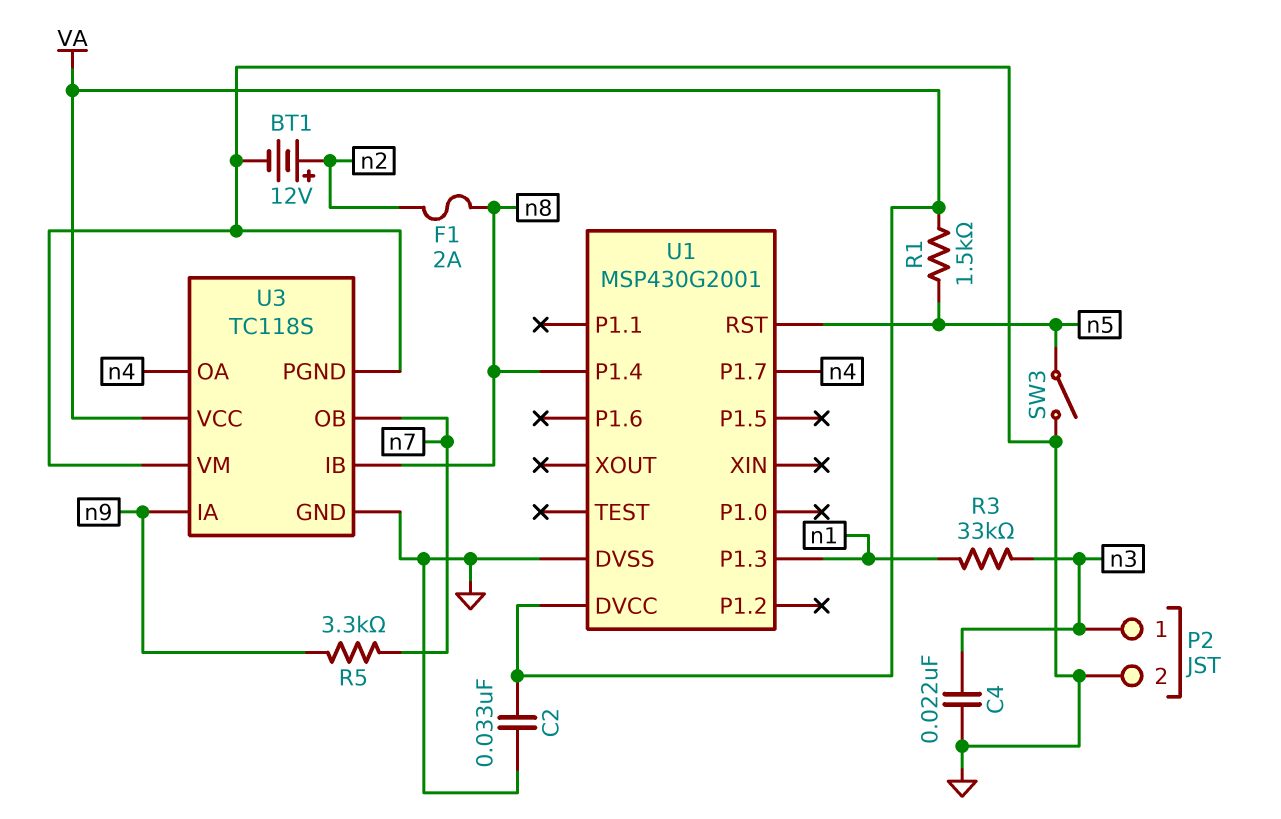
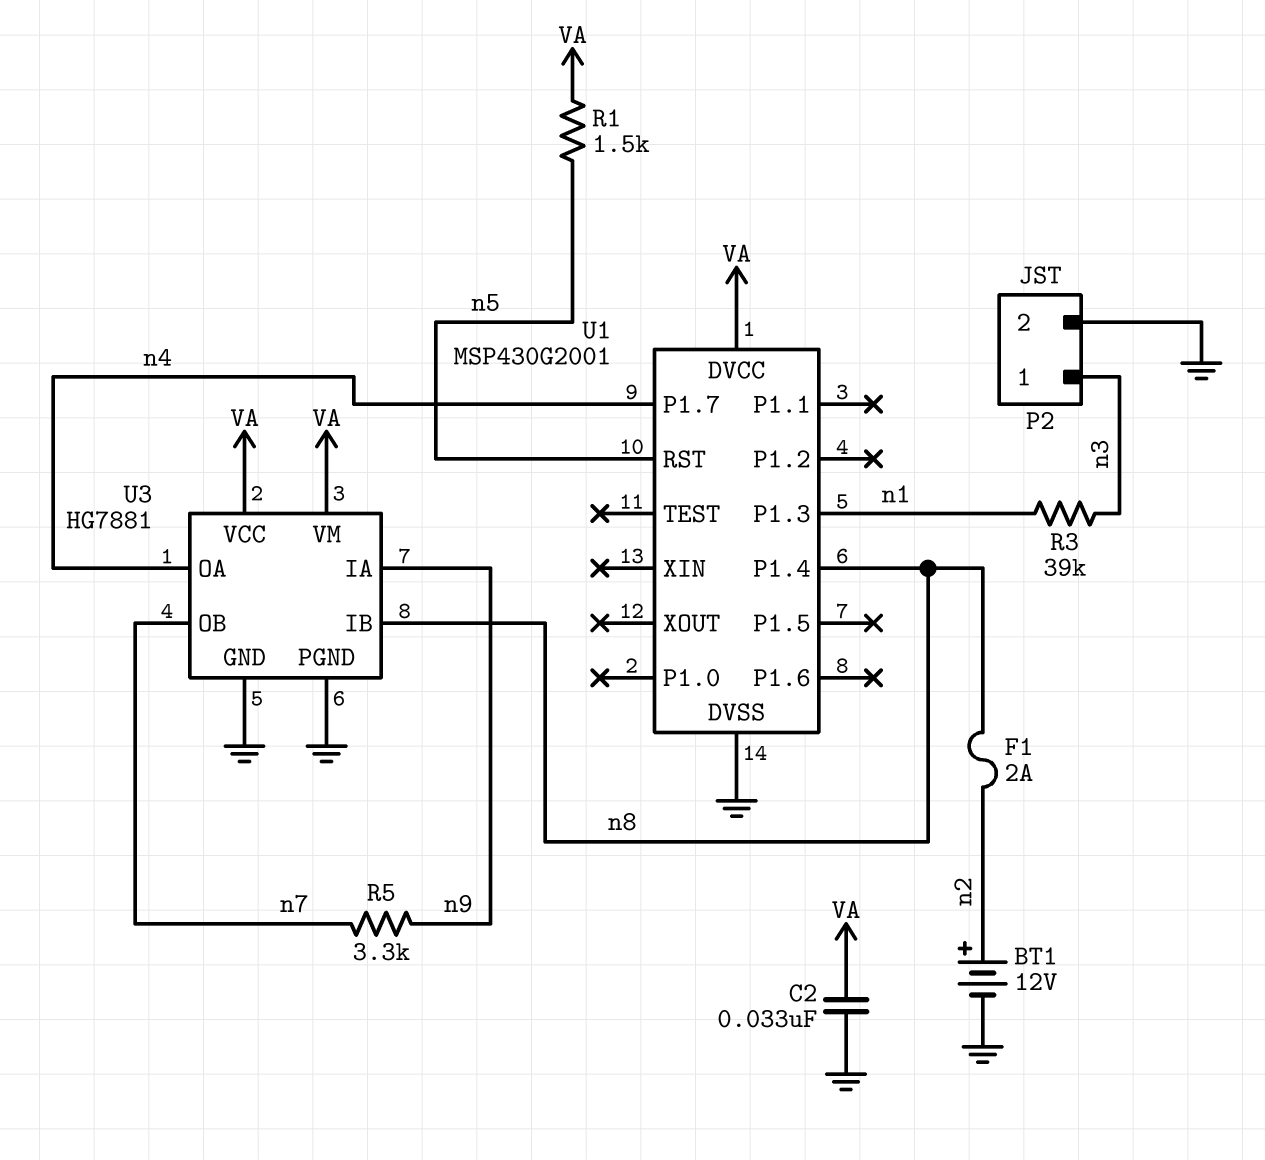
C4: 22nF (GND, n3) -> none
R3: 33k (n1, n3) -> 39k (n1, n3)
SW3: switch (GND, n5) -> none
U3: TC118S -> HG7881
U3 pin VM: GND -> VA

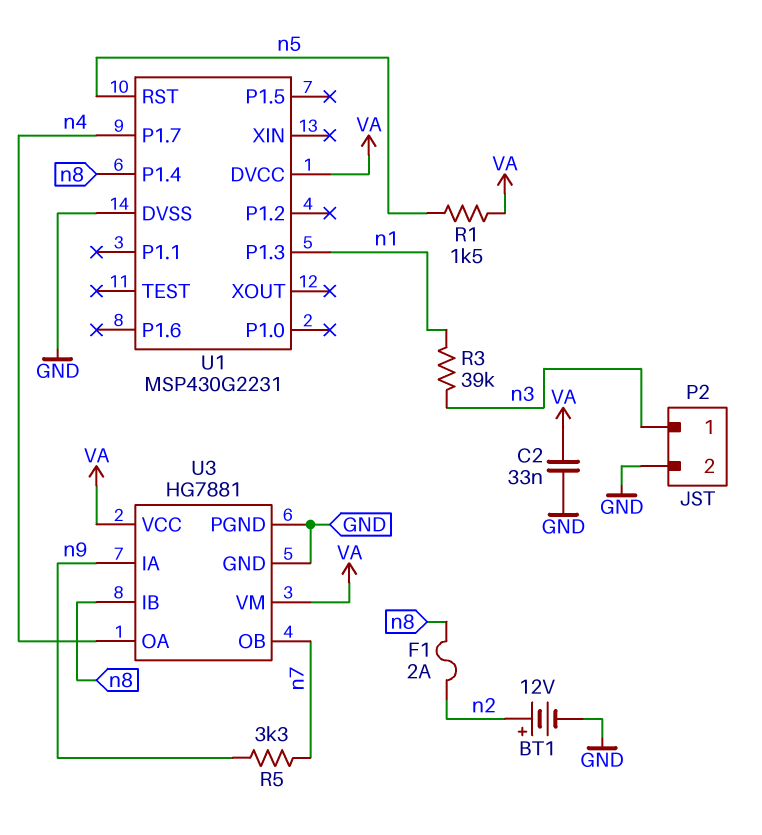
U1: MSP430G2001 -> MSP430G2231

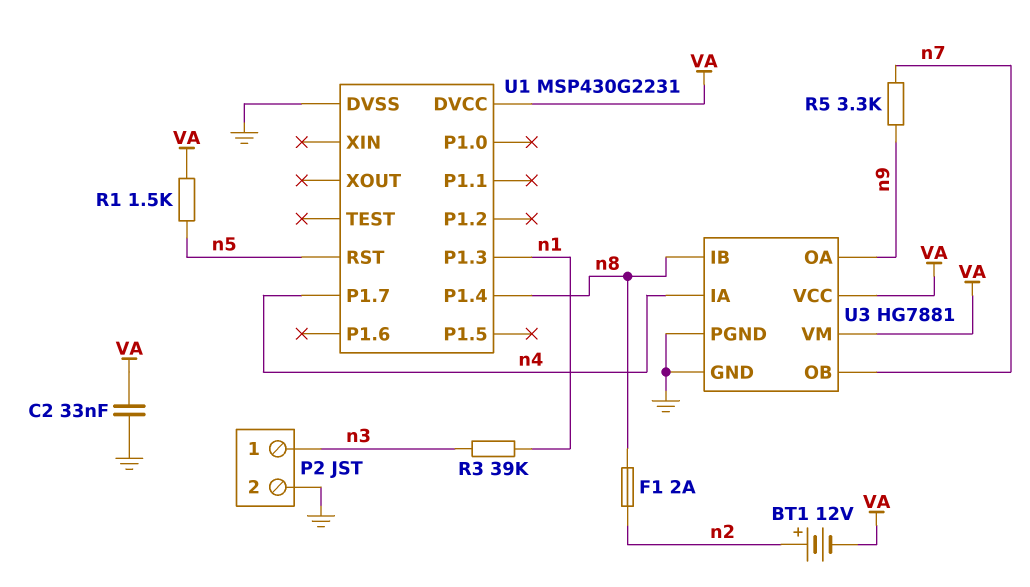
BT1: 12V (plus n2, minus GND) -> 12V (plus n2, minus VA)
U3 pin IA: n9 -> n4
U3 pin OA: n4 -> n9

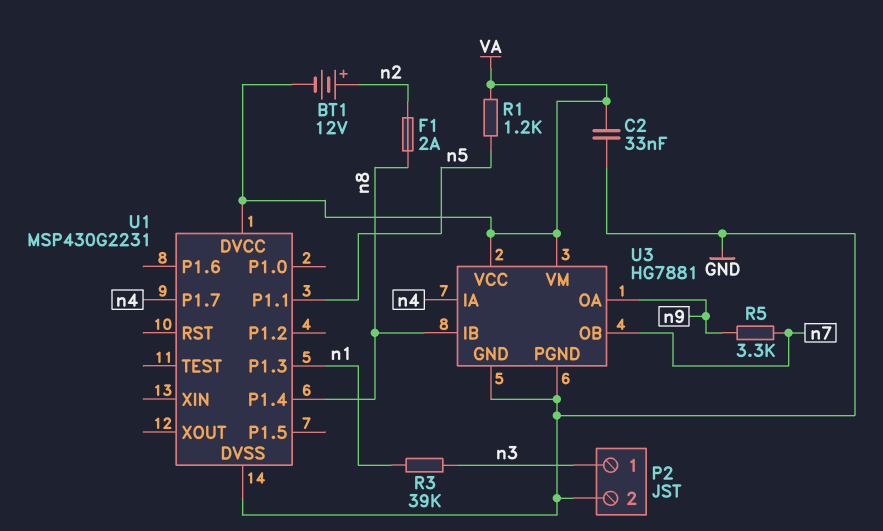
R1: 1.5k (VA, n5) -> 1.2k (VA, n5)
U1 pin P1.1: none -> n5
U1 pin RST: n5 -> none

